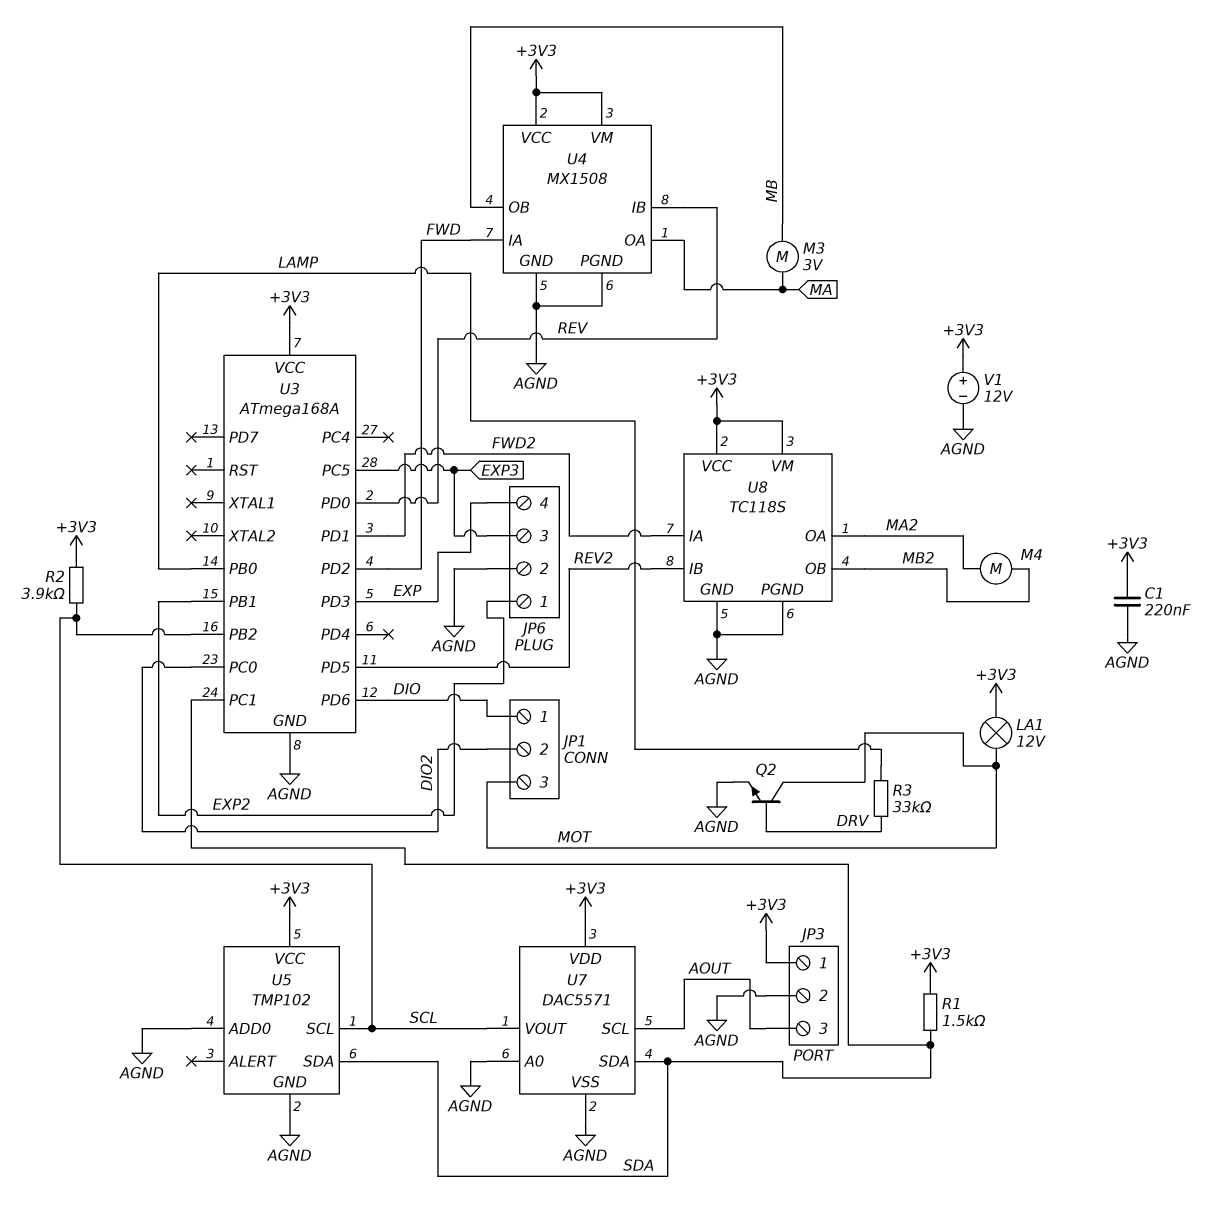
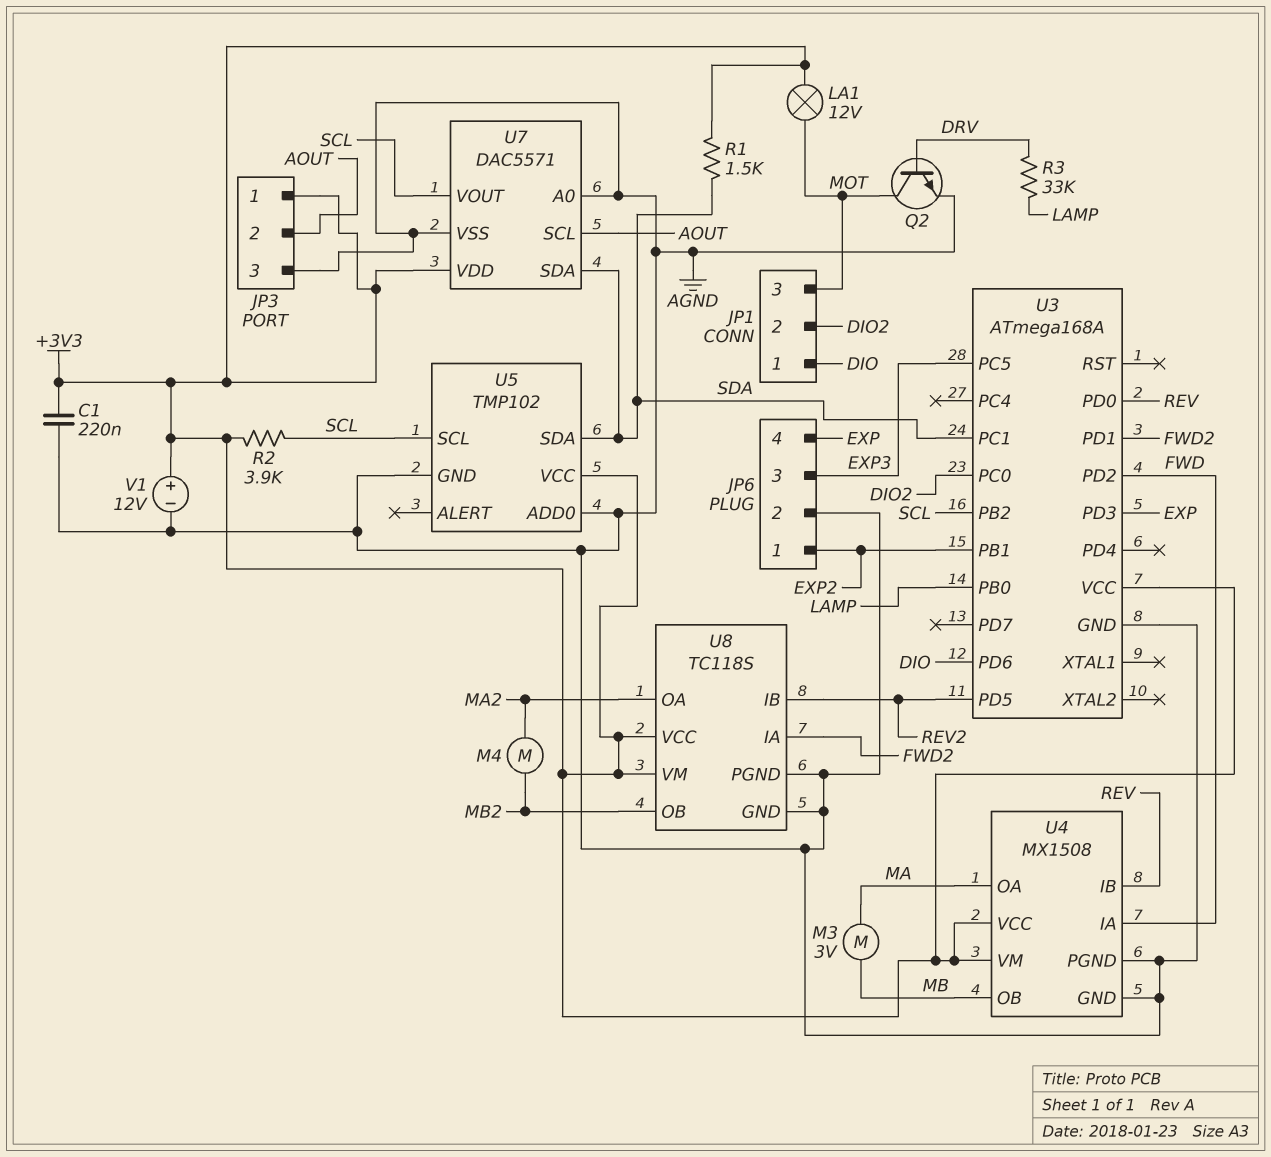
JP3 pin 2: AGND -> AOUT
JP3 pin 3: AOUT -> AGND

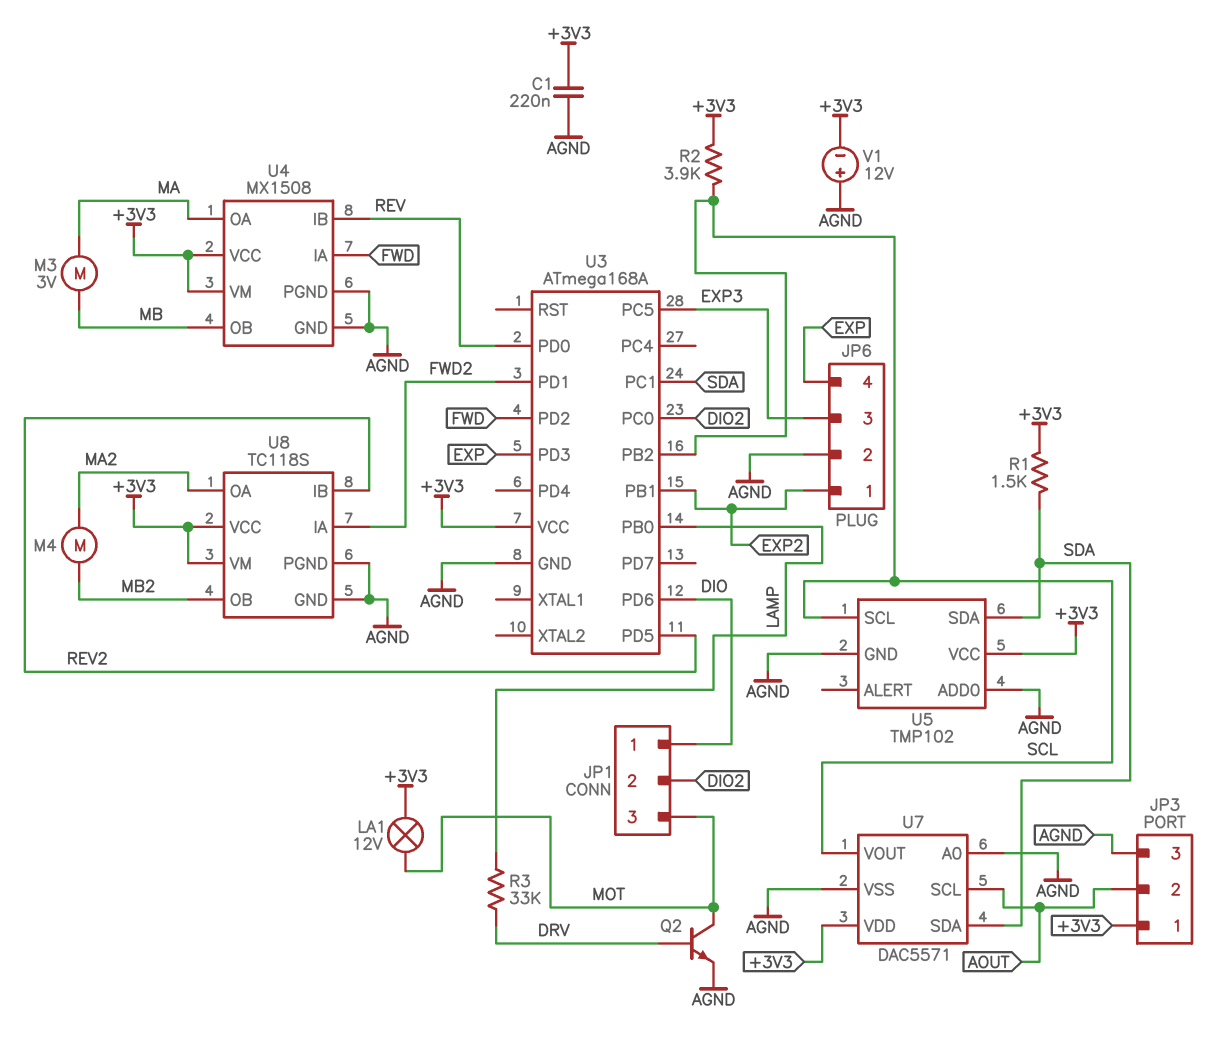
V1: 12V (plus +3V3, minus AGND) -> 12V (plus AGND, minus +3V3)

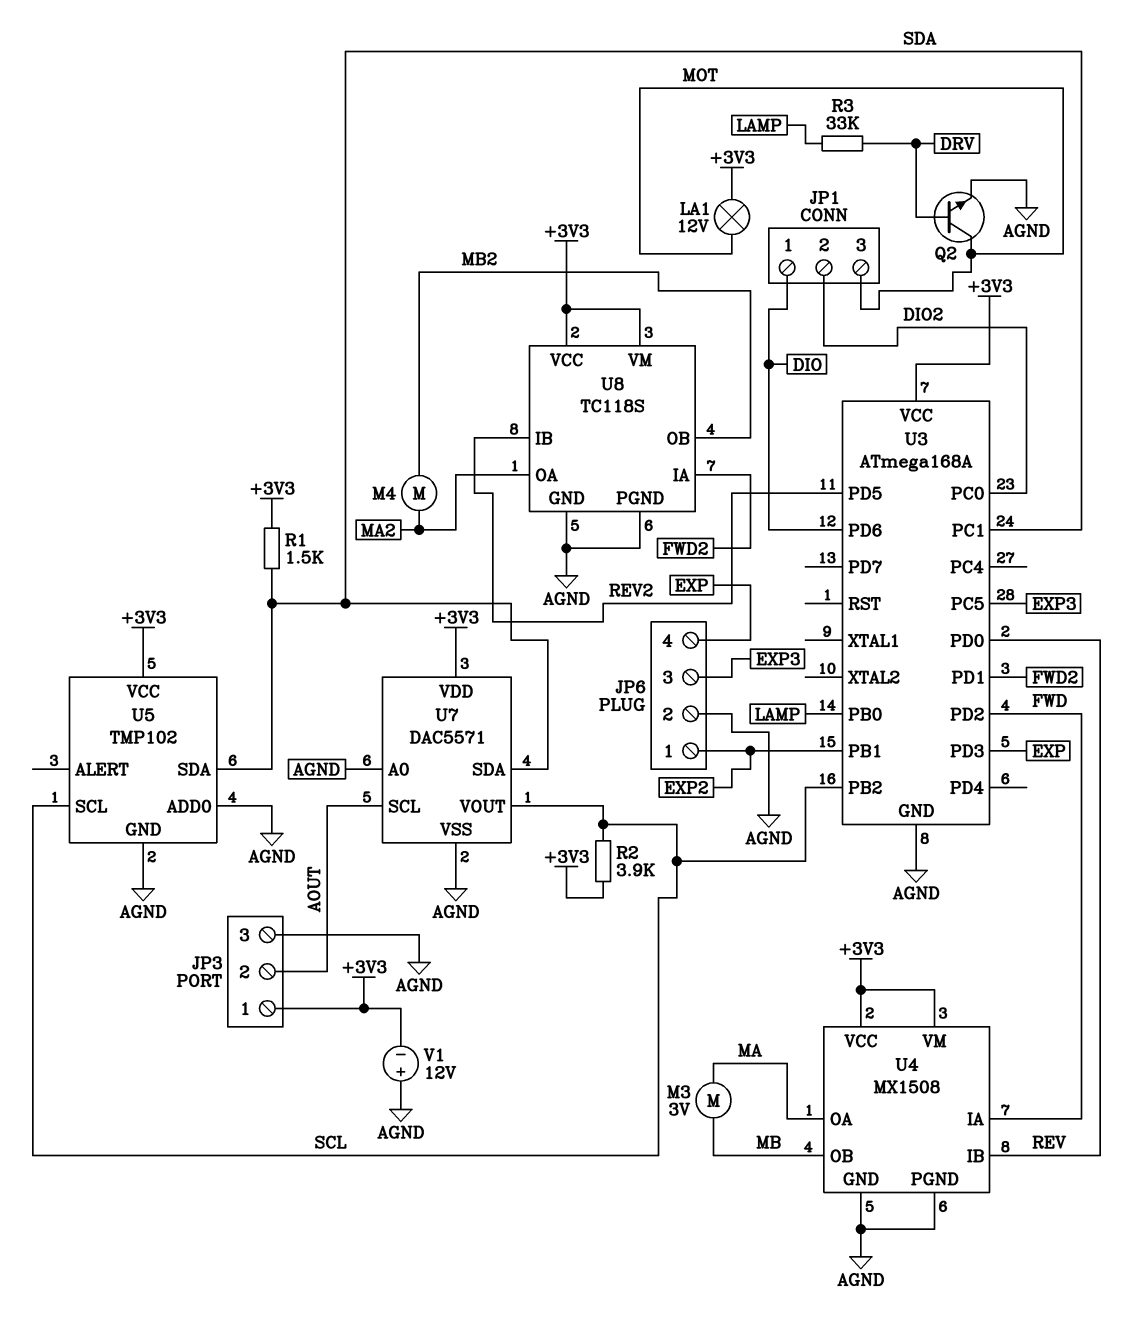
C1: 220nF (+3V3, AGND) -> none

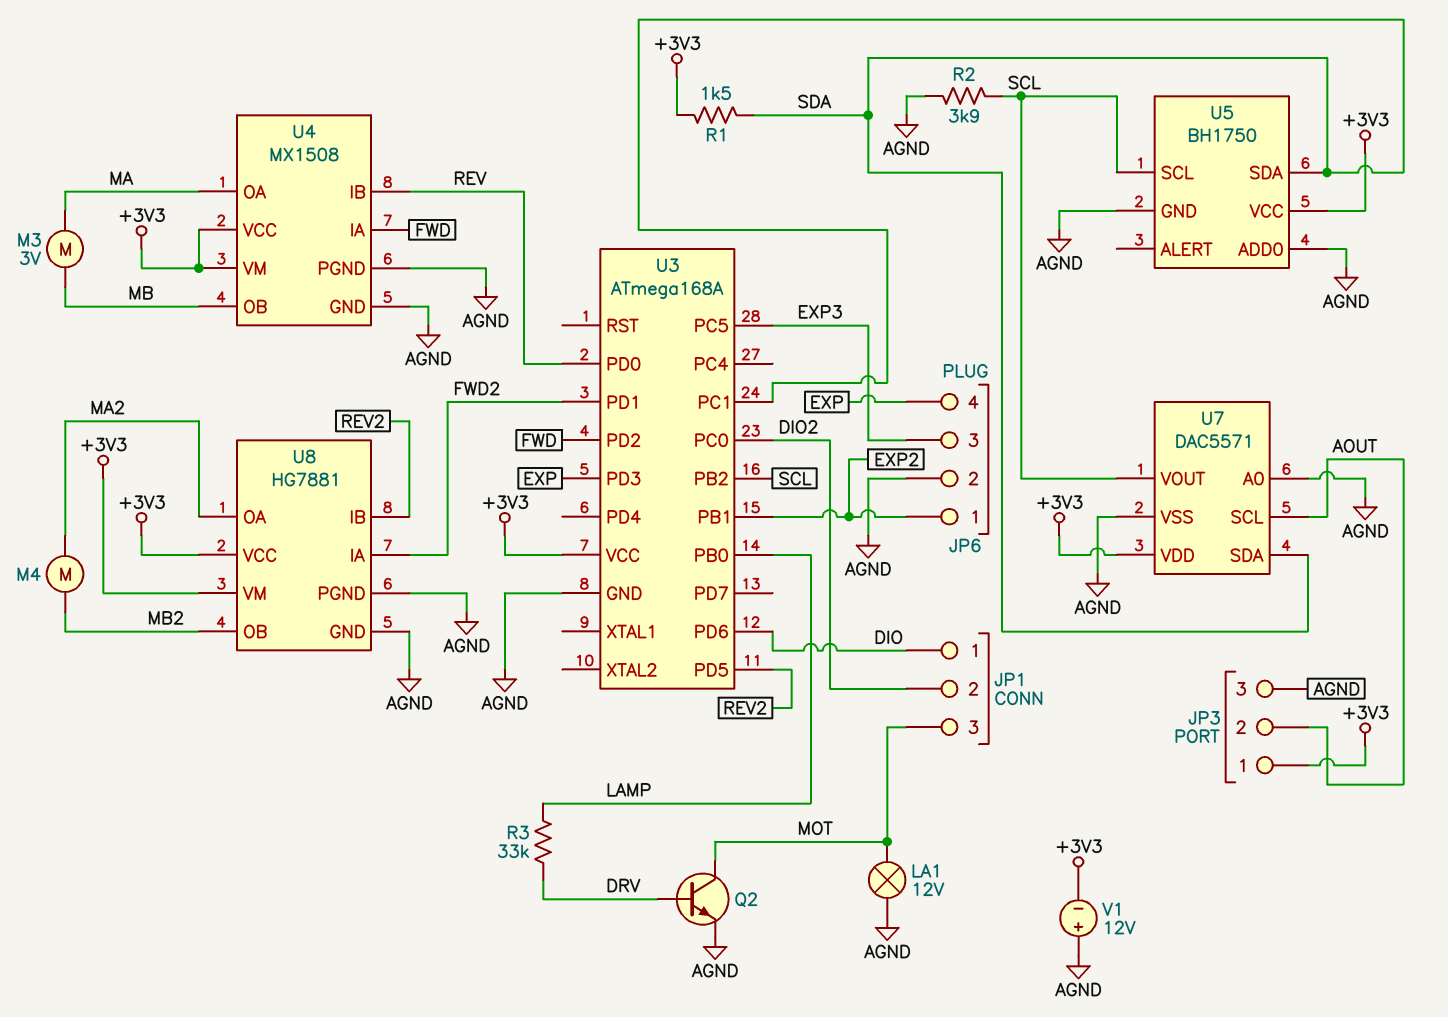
LA1: lamp 12V (+3V3, MOT) -> lamp 12V (AGND, MOT)
R2: 3.9k (+3V3, SCL) -> 3.9k (AGND, SCL)
U5: TMP102 -> BH1750
U8: TC118S -> HG7881

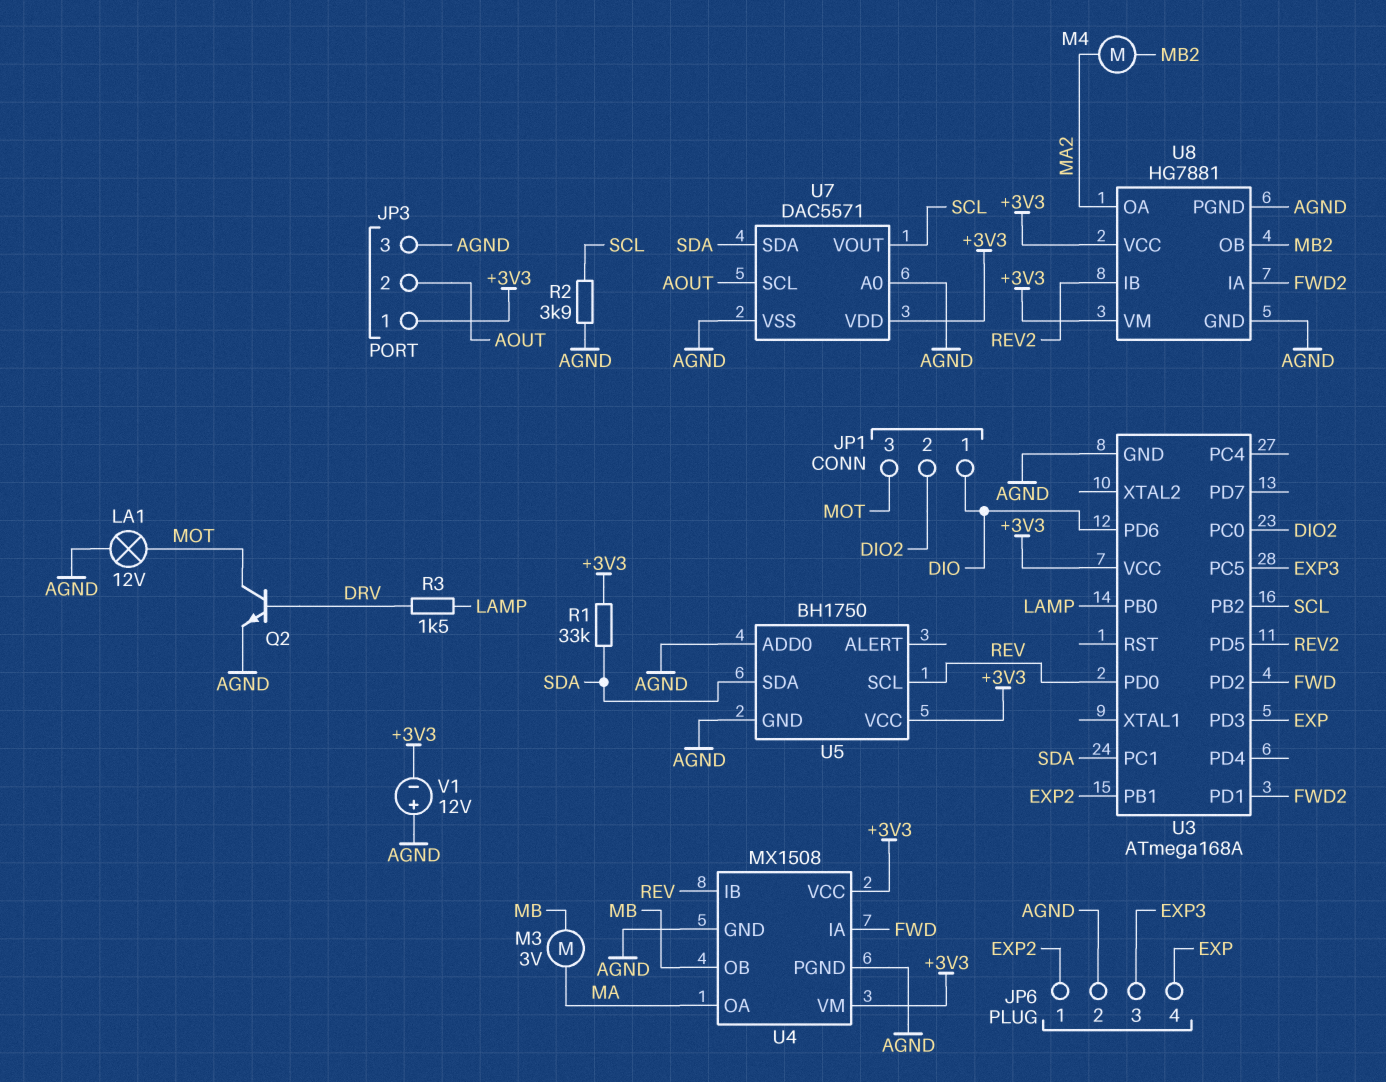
R1: 1.5k (+3V3, SDA) -> 33k (+3V3, SDA)
R3: 33k (DRV, LAMP) -> 1.5k (DRV, LAMP)
U5 pin SCL: SCL -> REV

